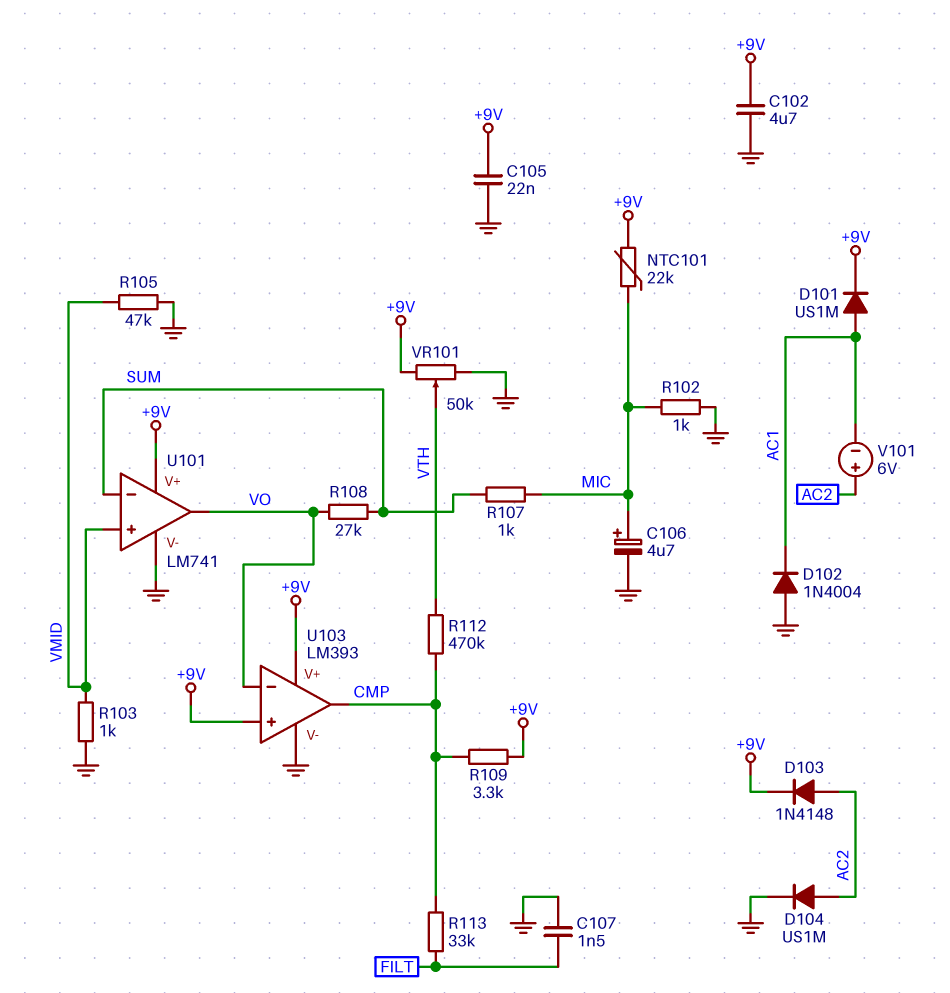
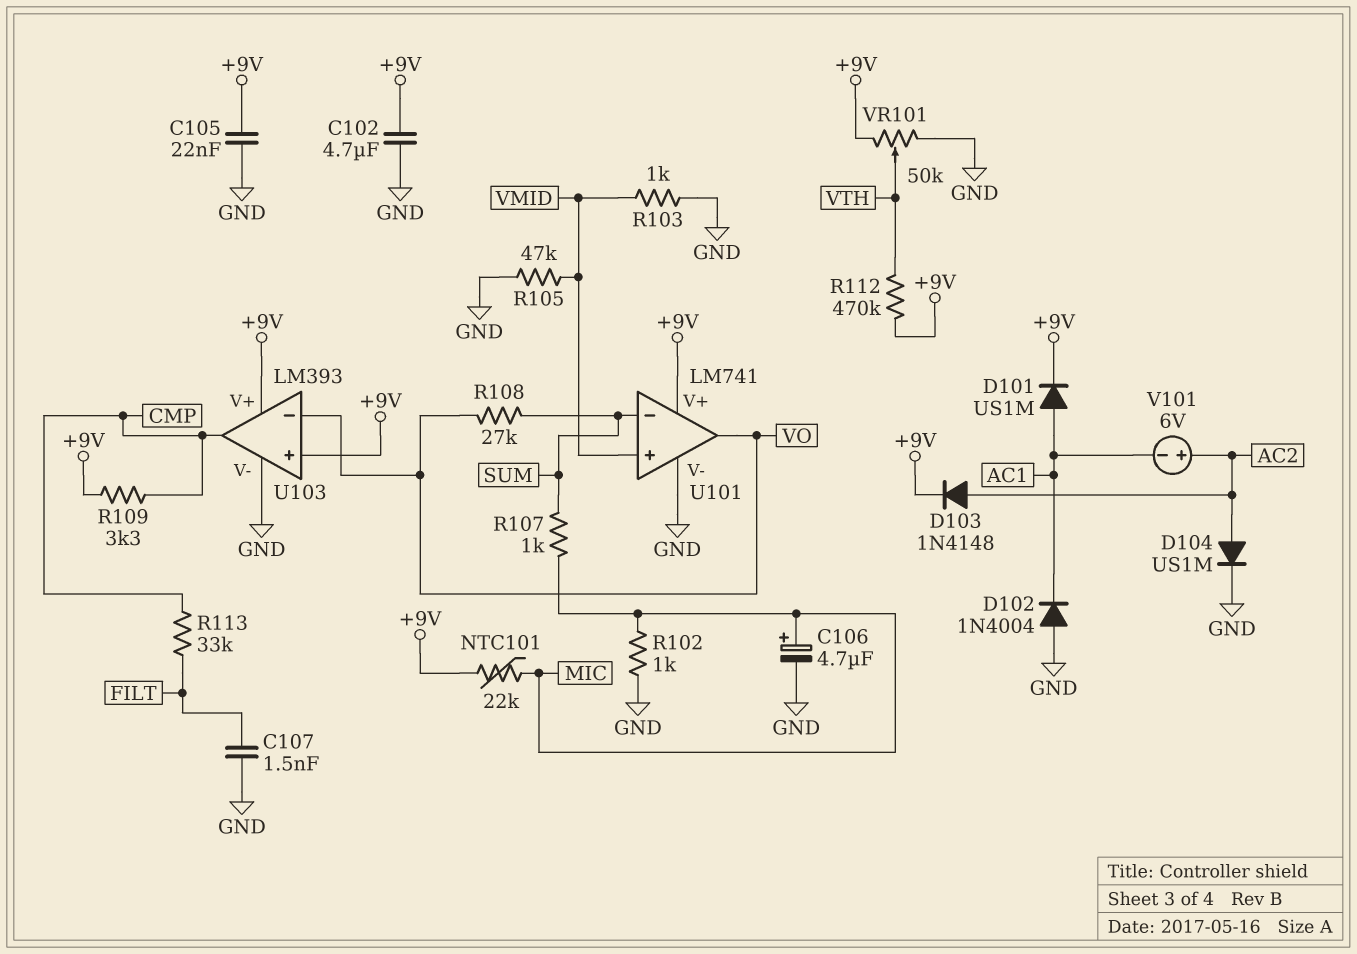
R112: 470k (CMP, VTH) -> 470k (+9V, VTH)

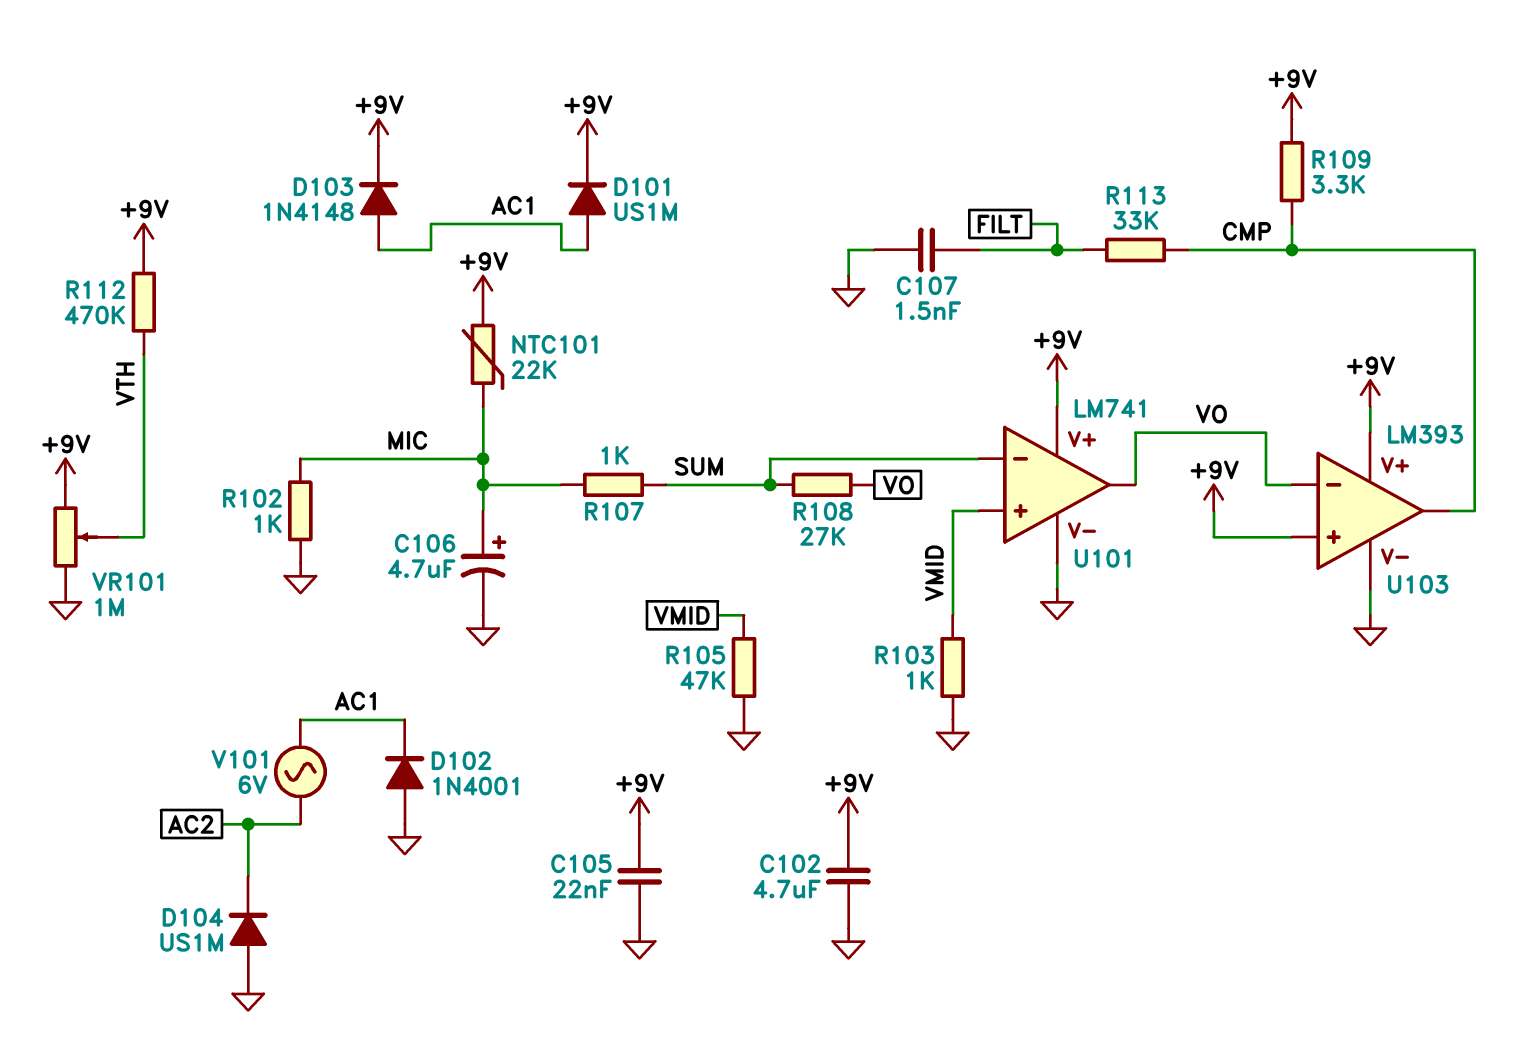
D102: diode 1N4004 (A GND, K AC1) -> diode 1N4001 (A GND, K AC1)
D103: diode 1N4148 (A AC2, K +9V) -> diode 1N4148 (A AC1, K +9V)
D104: diode US1M (A AC2, K GND) -> diode US1M (A GND, K AC2)
V101: 6V (plus AC2, minus AC1) -> AC 6V (AC1, AC2)
VR101: 50k (+9V, GND, wiper VTH) -> 1M (+9V, GND, wiper VTH)

